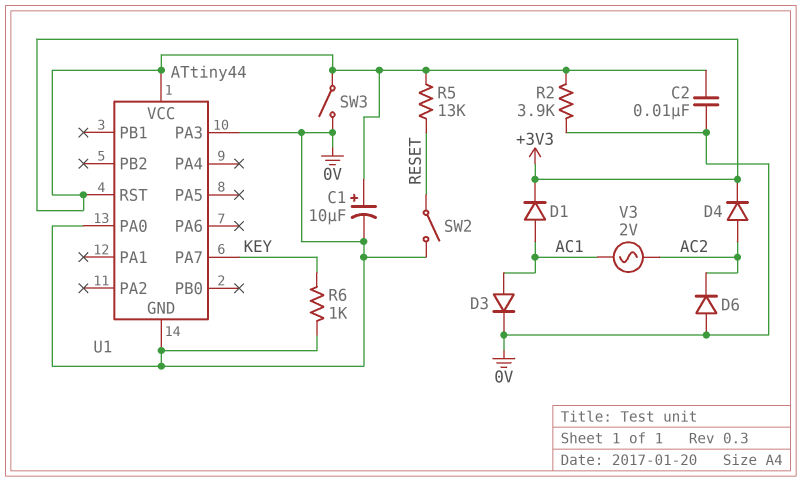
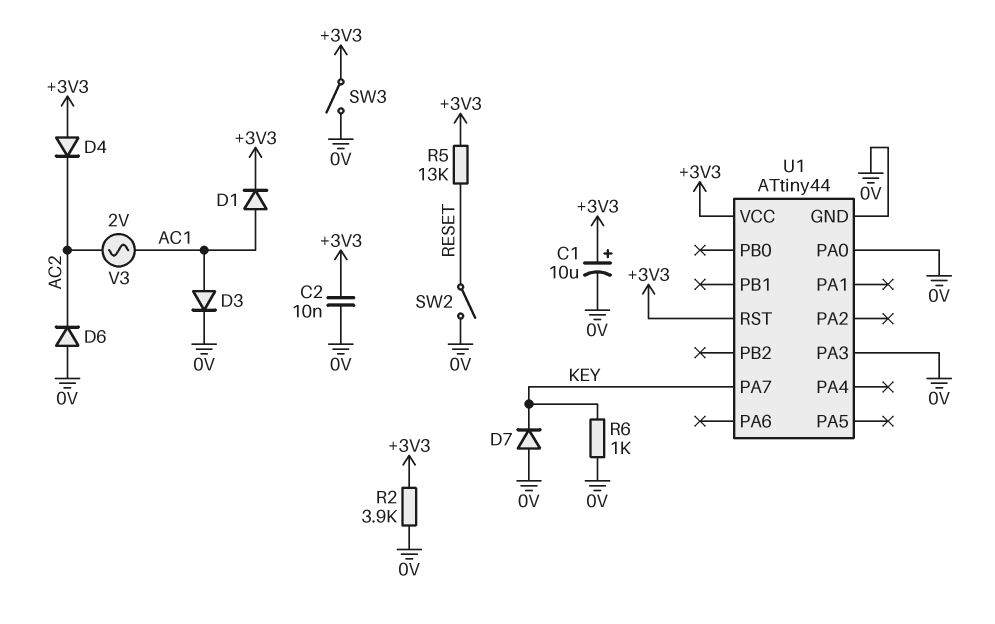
D4: diode (A AC2, K +3V3) -> diode (A +3V3, K AC2)
D7: none -> diode (A 0V, K KEY)

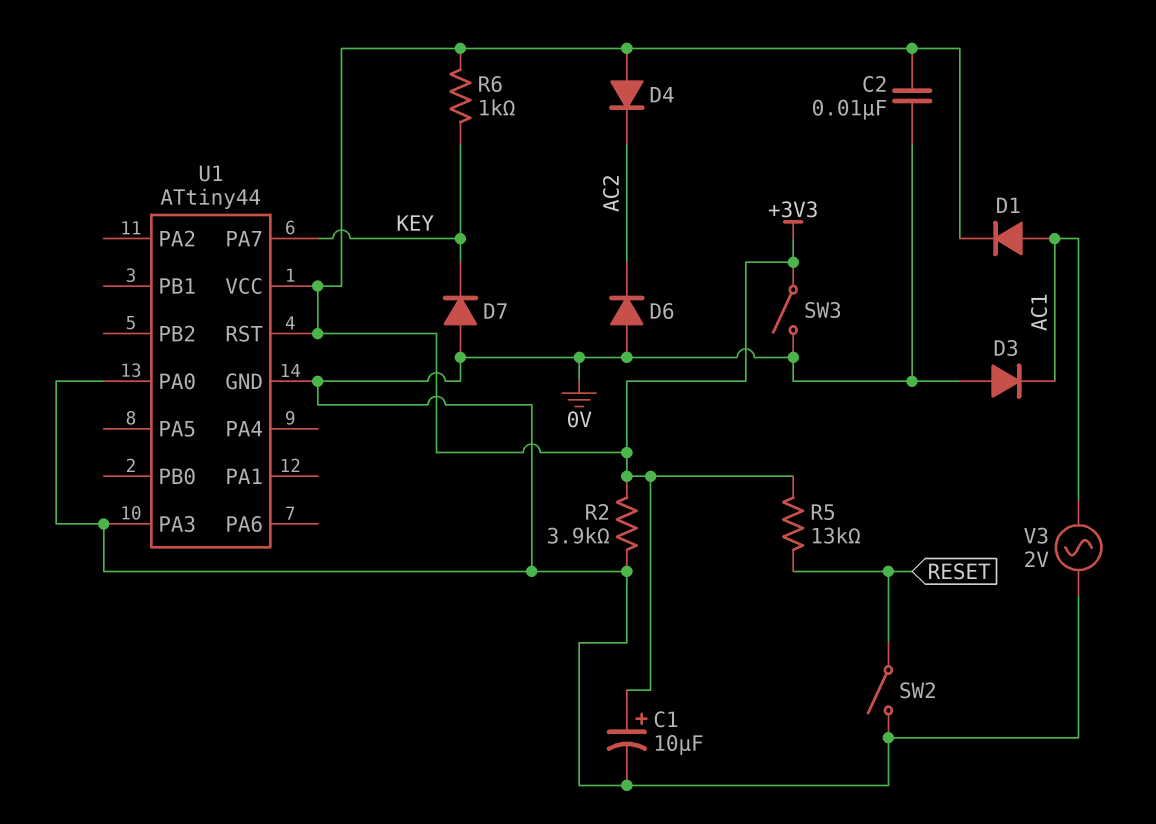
D3: diode (A AC1, K 0V) -> diode (A 0V, K AC1)
R6: 1k (0V, KEY) -> 1k (+3V3, KEY)
V3: AC 2V (AC1, AC2) -> AC 2V (0V, AC1)

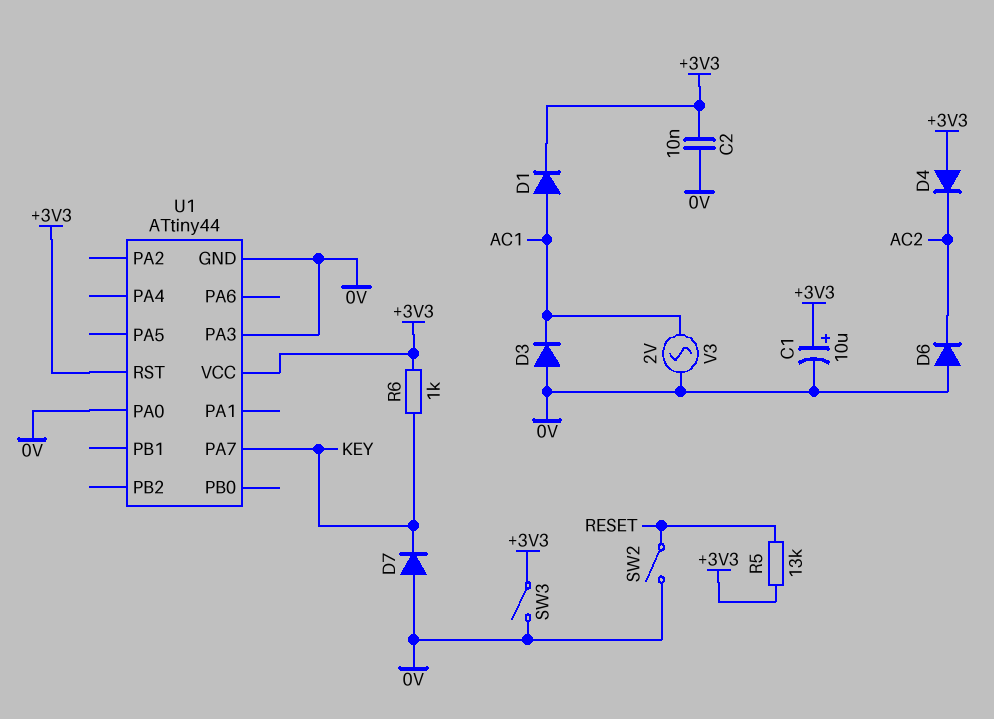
R2: 3.9k (+3V3, 0V) -> none

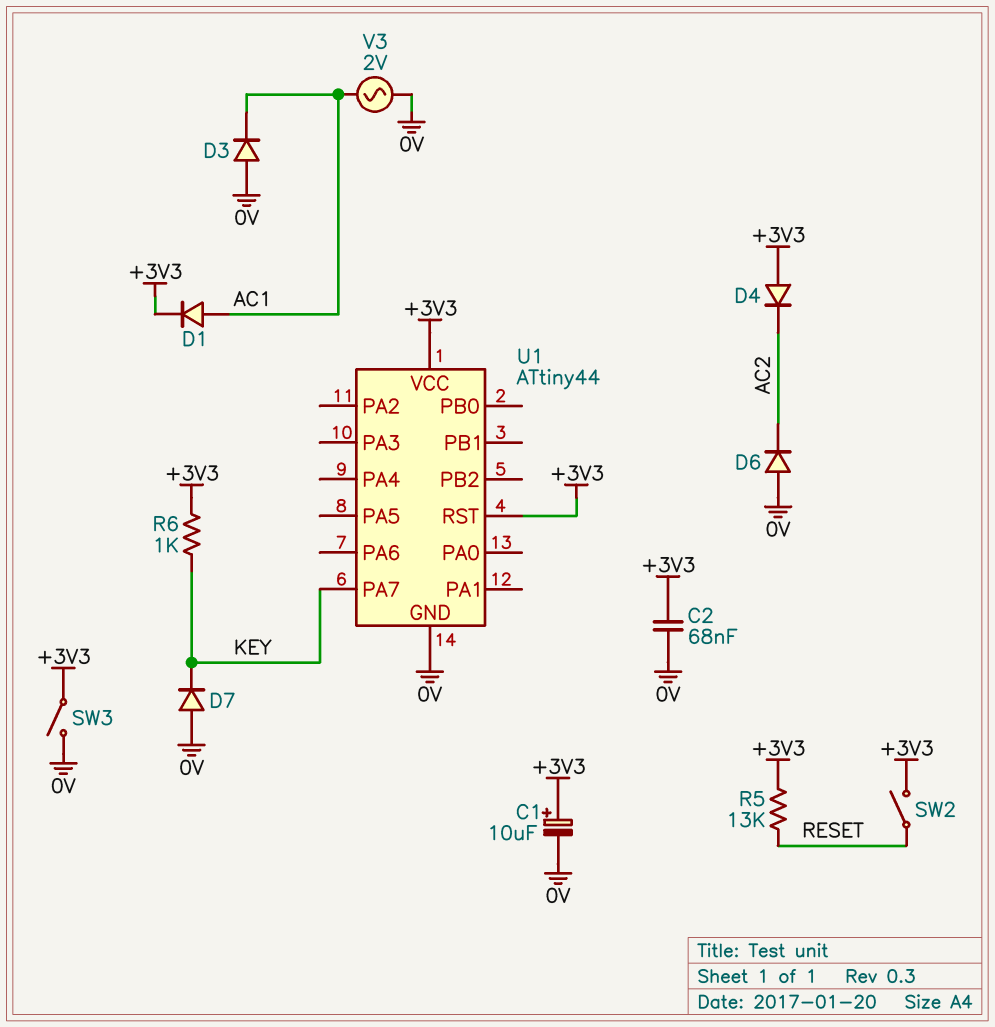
C2: 10nF (+3V3, 0V) -> 68nF (+3V3, 0V)
SW2: switch (0V, RESET) -> switch (+3V3, RESET)
U1 pin PA0: 0V -> none
U1 pin PA3: 0V -> none

